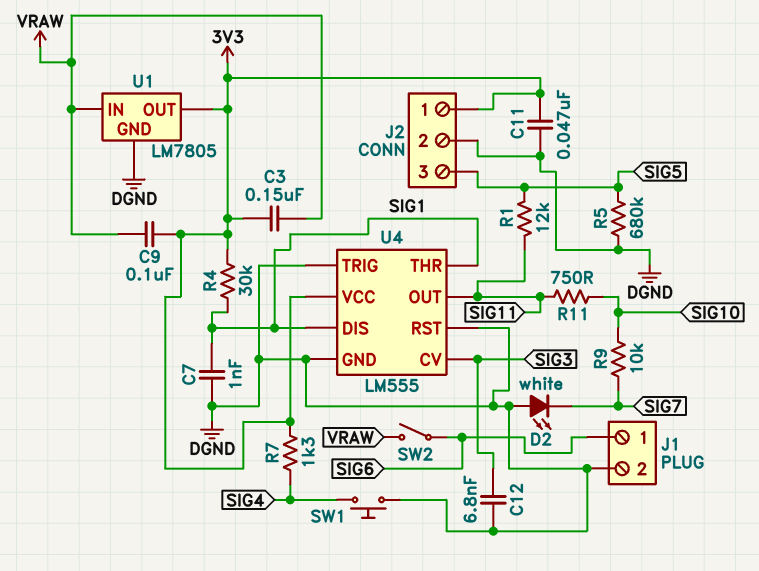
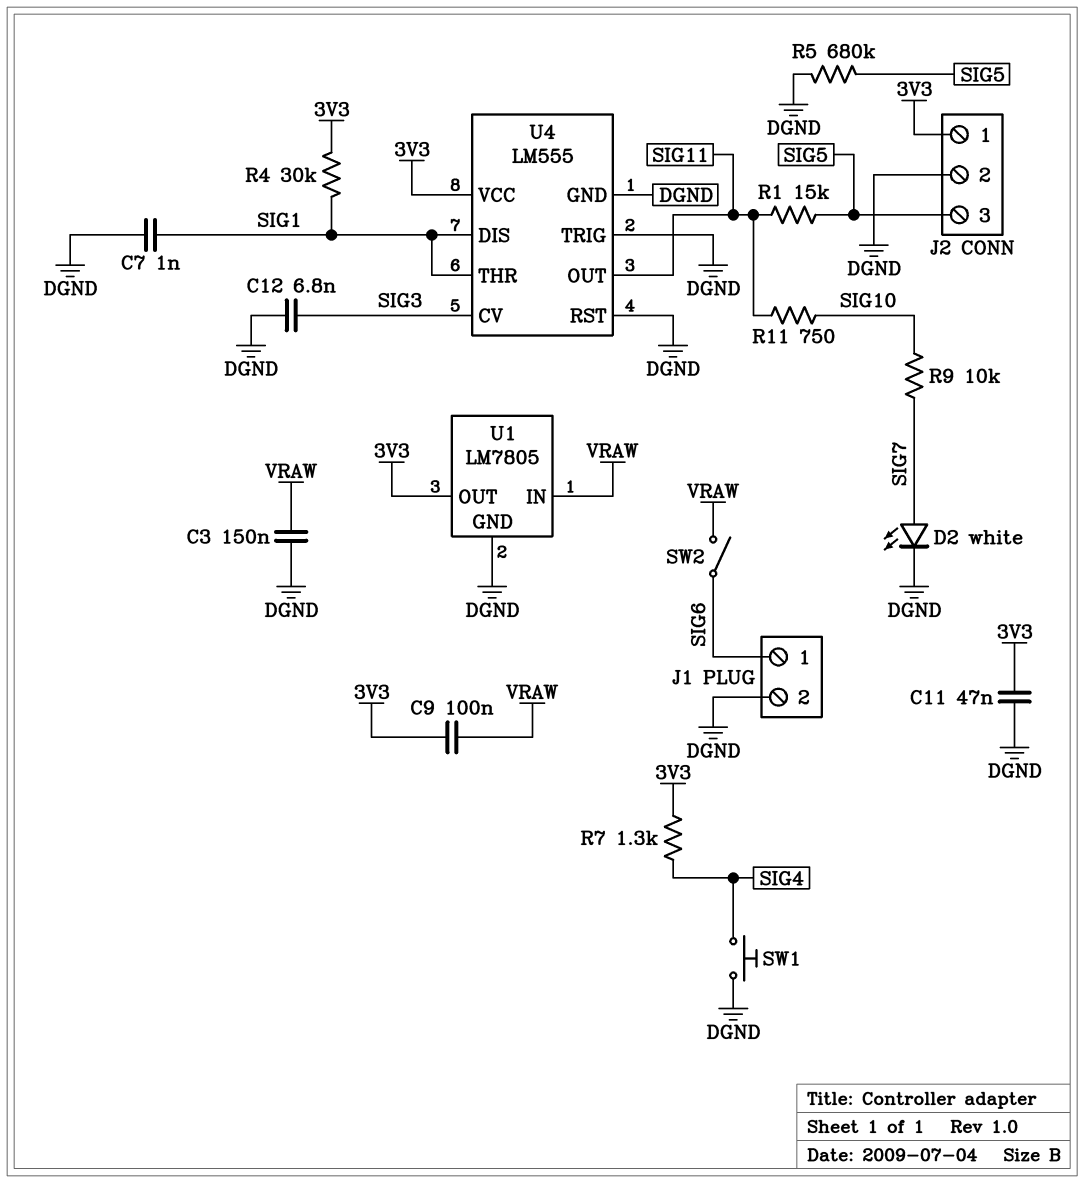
C3: 150nF (3V3, VRAW) -> 150nF (DGND, VRAW)
D2: LED white (A DGND, K SIG7) -> LED white (A SIG7, K DGND)
R1: 12k (SIG5, SIG11) -> 15k (SIG5, SIG11)

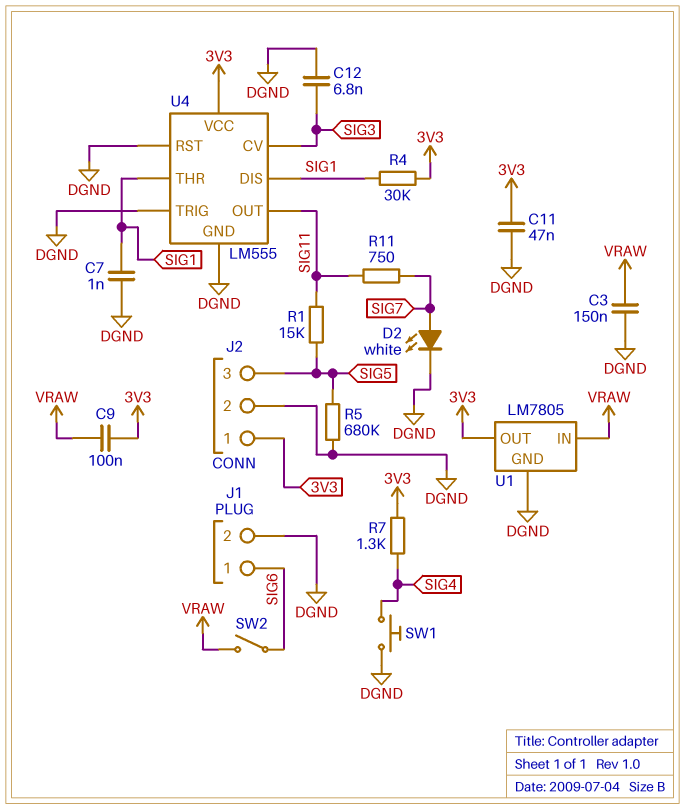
R9: 10k (SIG7, SIG10) -> none
R11: 750 (SIG10, SIG11) -> 750 (SIG7, SIG11)

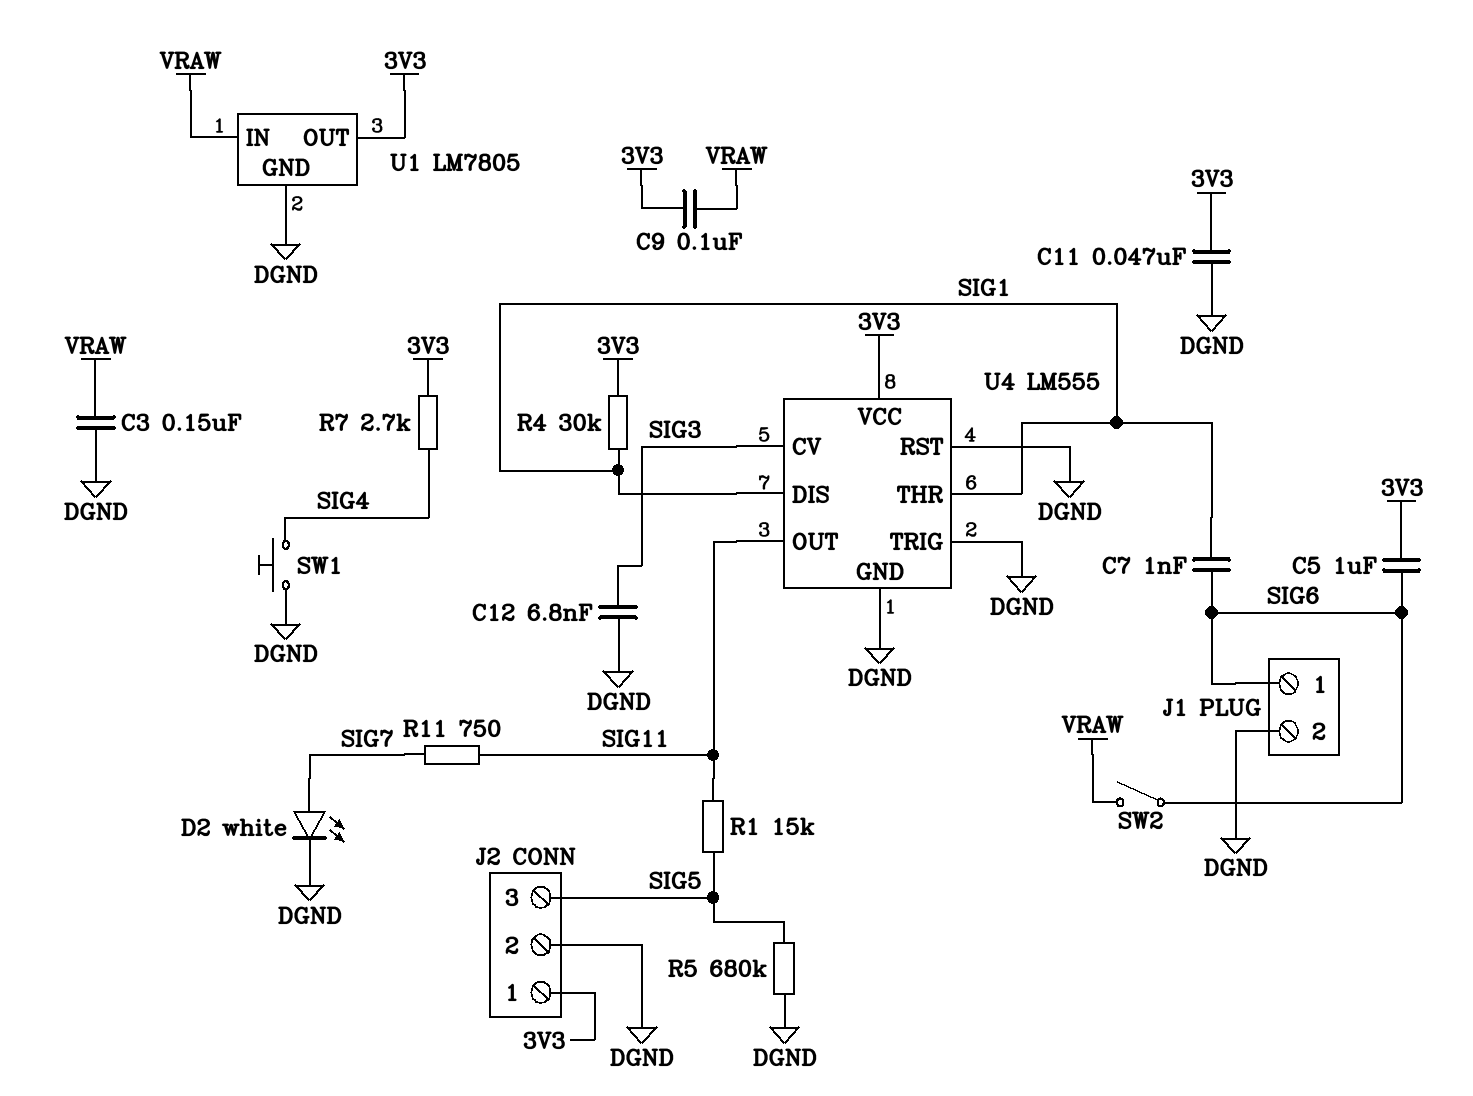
C5: none -> 1uF (3V3, SIG6)
C7: 1nF (DGND, SIG1) -> 1nF (SIG1, SIG6)
R7: 1.3k (3V3, SIG4) -> 2.7k (3V3, SIG4)

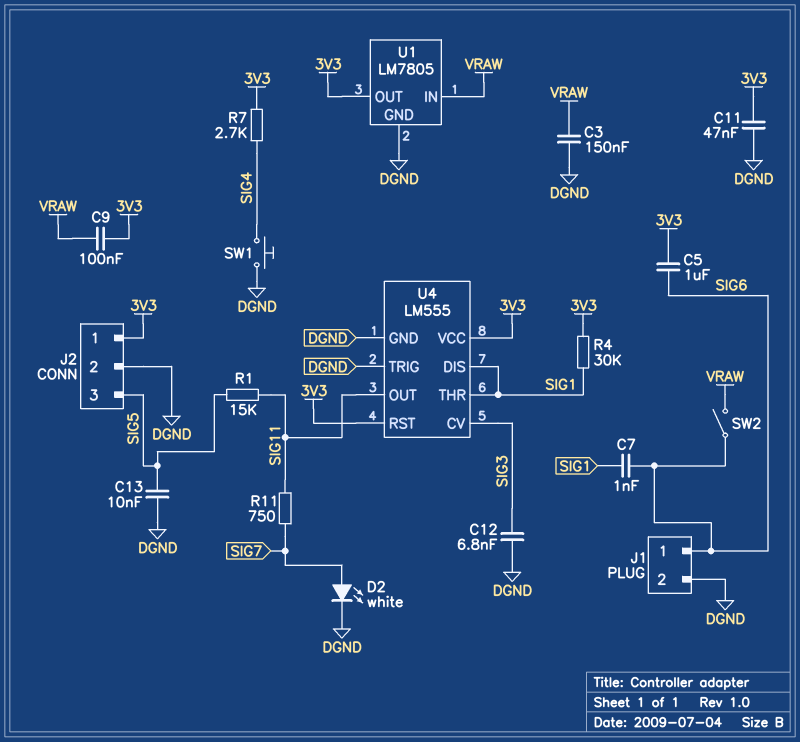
C13: none -> 10nF (DGND, SIG5)
R5: 680k (DGND, SIG5) -> none
U4 pin RST: DGND -> 3V3

